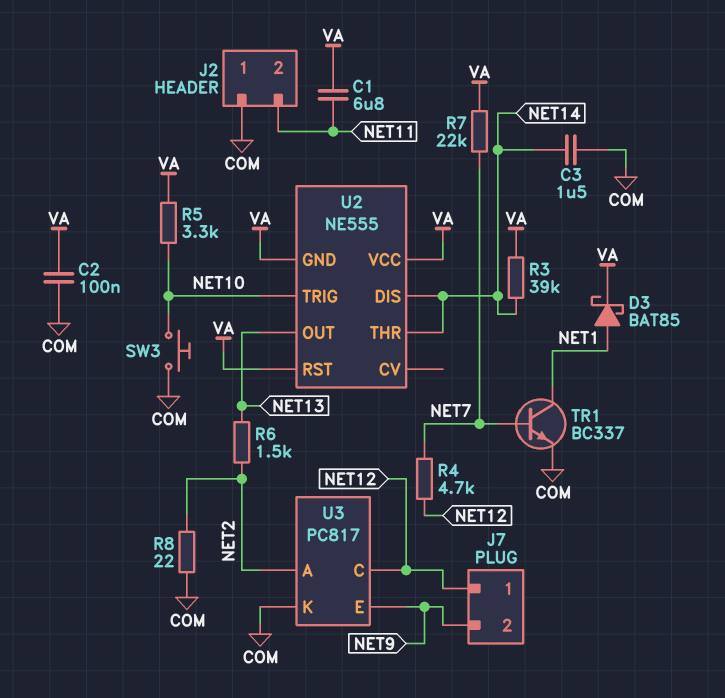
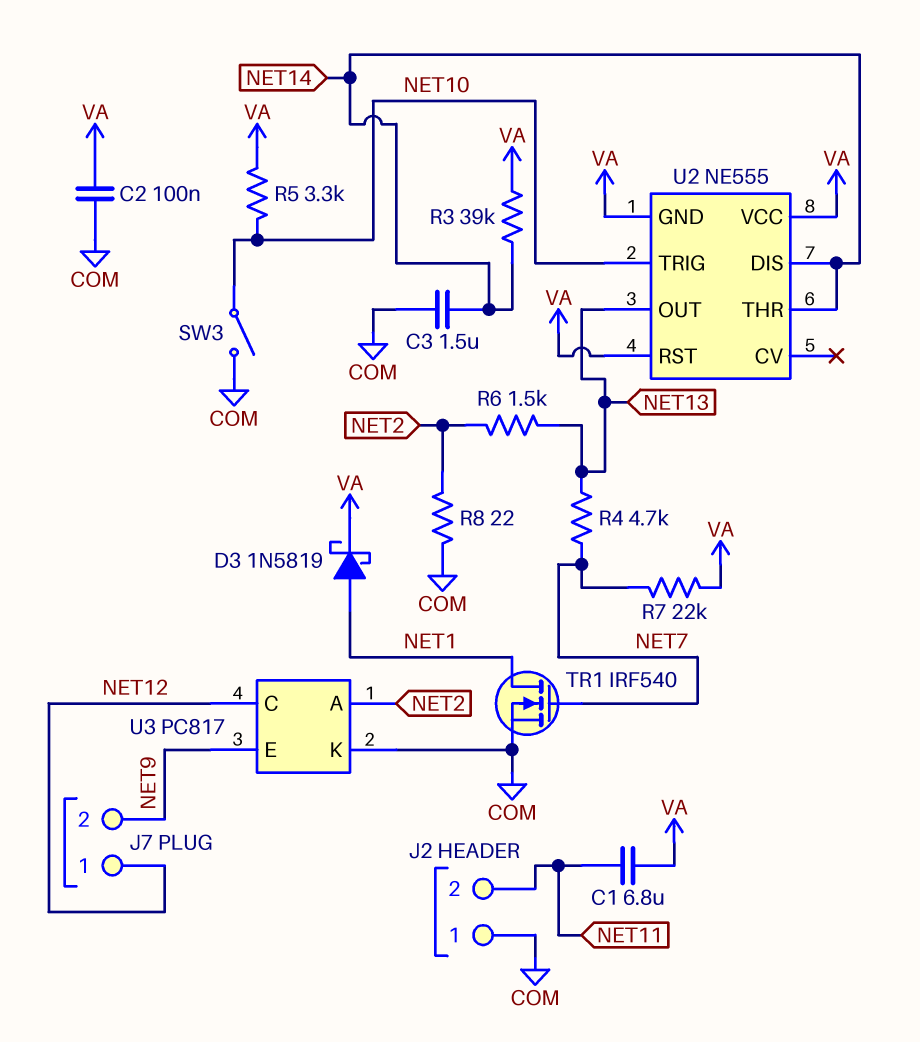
D3: schottky BAT85 (A NET1, K VA) -> schottky 1N5819 (A NET1, K VA)
R4: 4.7k (NET7, NET12) -> 4.7k (NET7, NET13)
SW3: button (COM, NET10) -> switch (COM, NET10)
TR1: NPN BC337 (B NET7, C NET1, E COM) -> NMOS IRF540 (G NET7, D NET1, S COM)

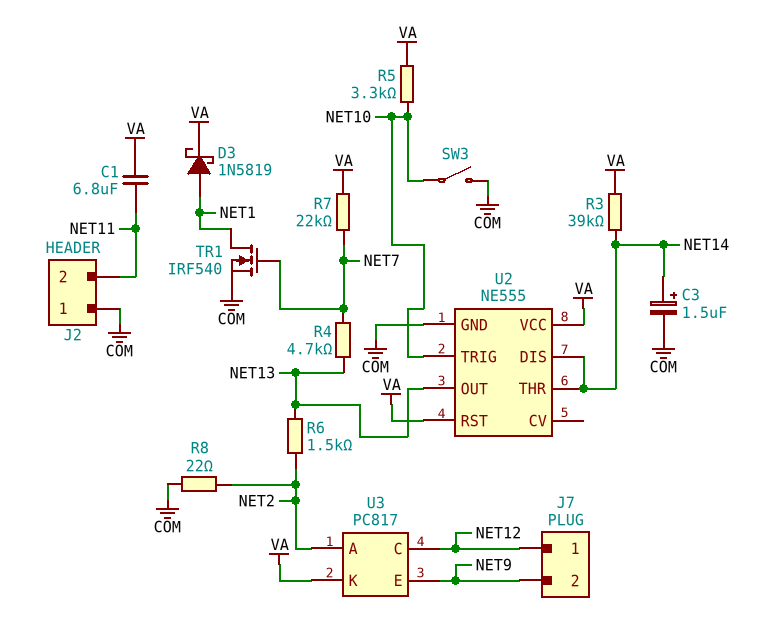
C2: 100nF (COM, VA) -> none
C3: 1.5uF (COM, NET14) -> 1.5uF (plus NET14, minus COM)
U2 pin GND: VA -> COM
U3 pin K: COM -> VA

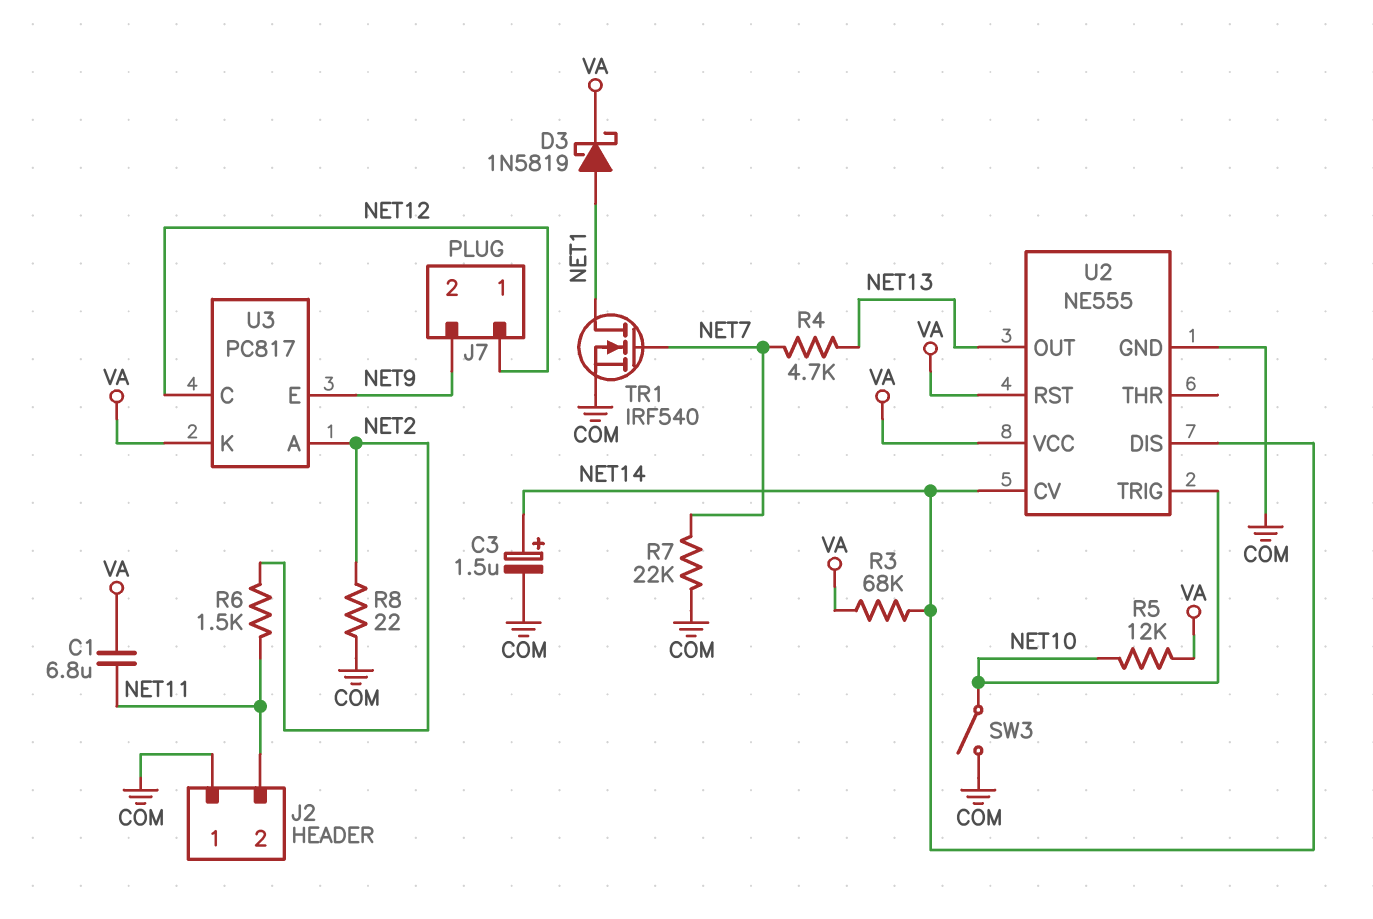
R3: 39k (NET14, VA) -> 68k (NET14, VA)
R5: 3.3k (NET10, VA) -> 12k (NET10, VA)
R6: 1.5k (NET2, NET13) -> 1.5k (NET2, NET11)
R7: 22k (NET7, VA) -> 22k (COM, NET7)
U2 pin CV: none -> NET14
U2 pin THR: NET14 -> none

